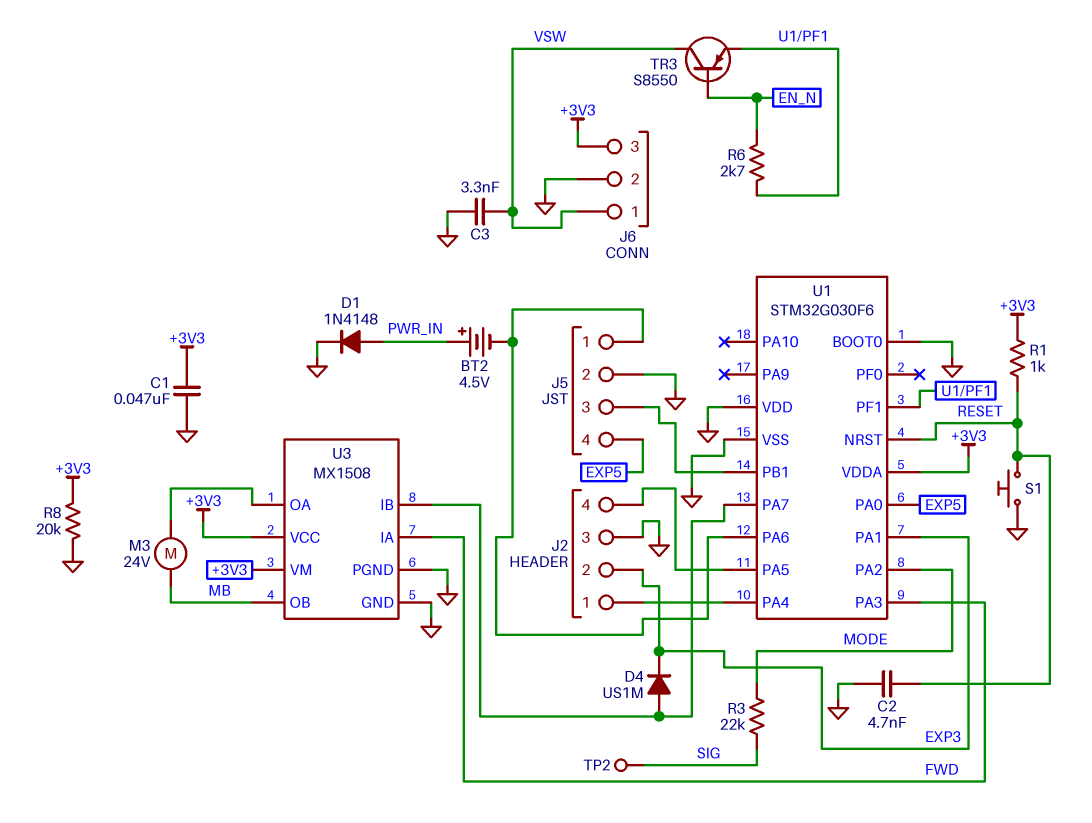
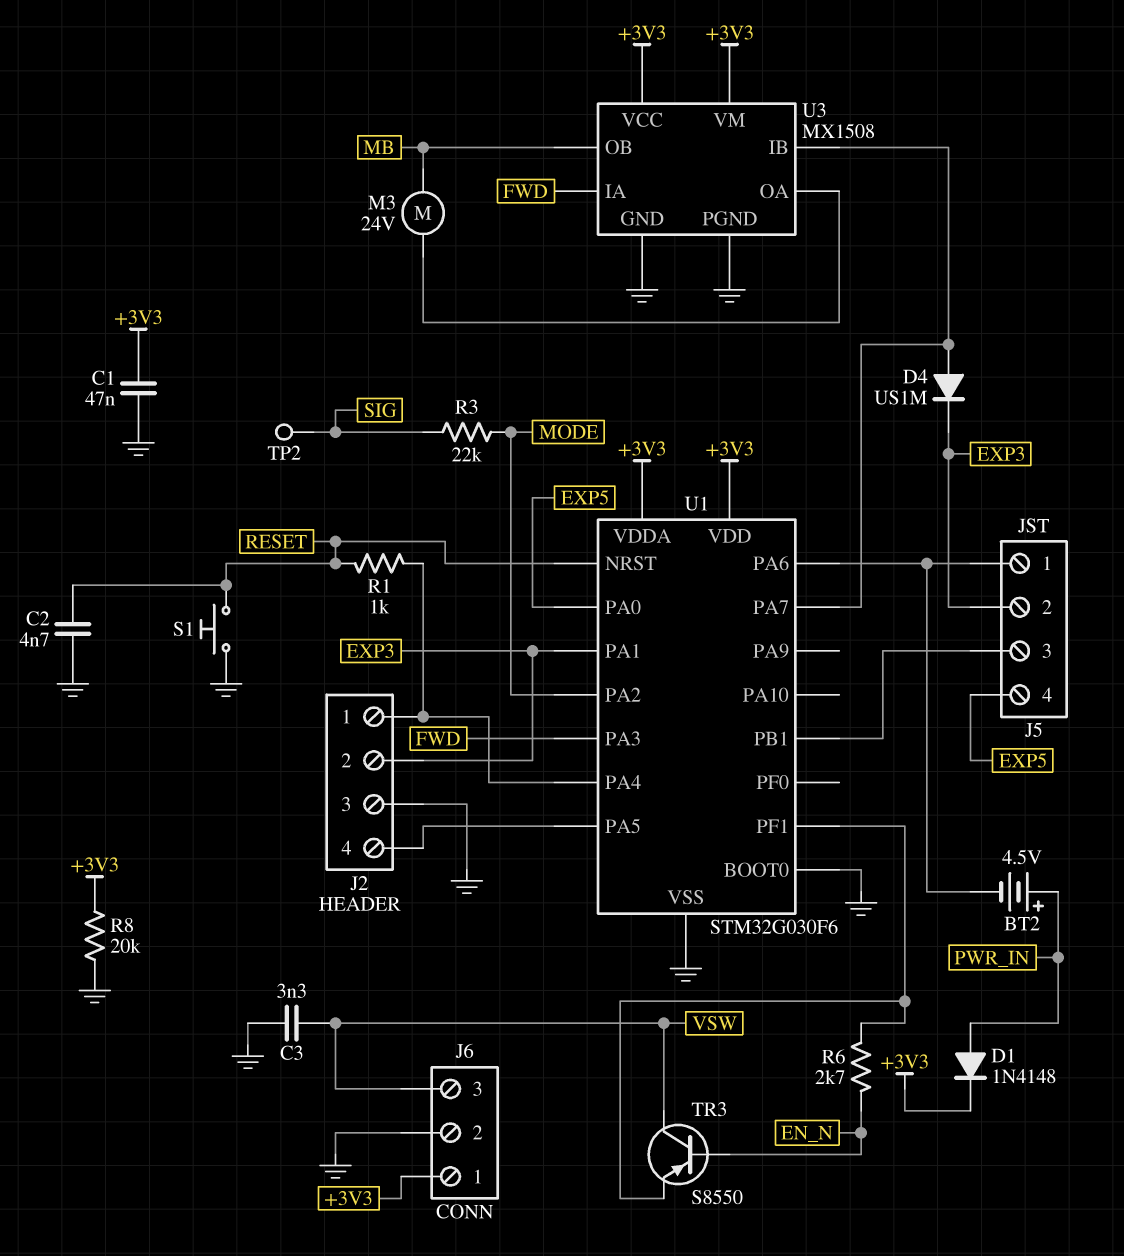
D1: diode 1N4148 (A PWR_IN, K GND) -> diode 1N4148 (A PWR_IN, K +3V3)
J5 pin 2: GND -> EXP3
J6 pin 1: VSW -> +3V3
J6 pin 3: +3V3 -> VSW
R1: 1k (+3V3, RESET) -> 1k (J2/1, RESET)
U1 pin VDD: GND -> +3V3

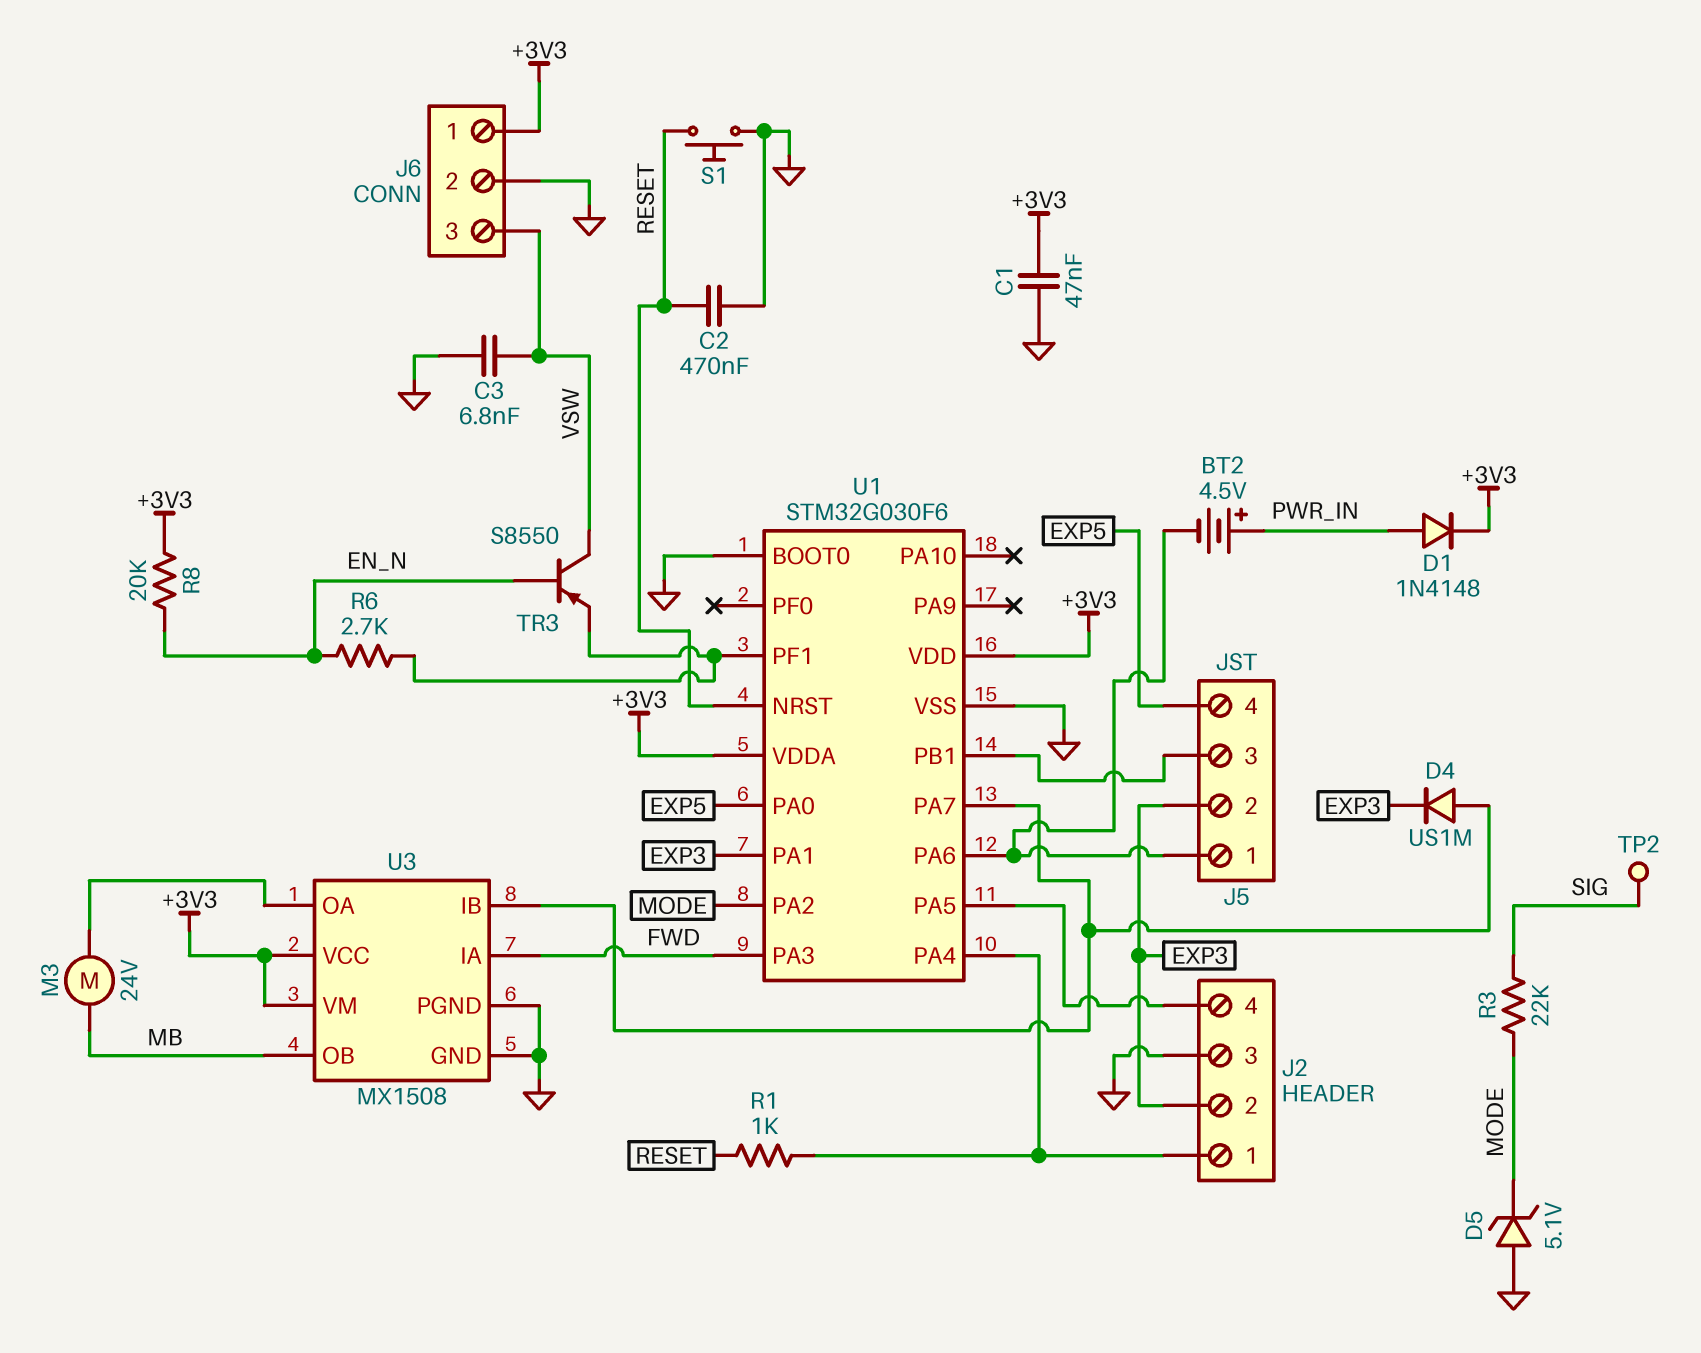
C2: 4.7nF (GND, RESET) -> 470nF (GND, RESET)
C3: 3.3nF (GND, VSW) -> 6.8nF (GND, VSW)
D5: none -> zener 5.1V (A GND, K MODE)
R8: 20k (+3V3, GND) -> 20k (+3V3, EN_N)

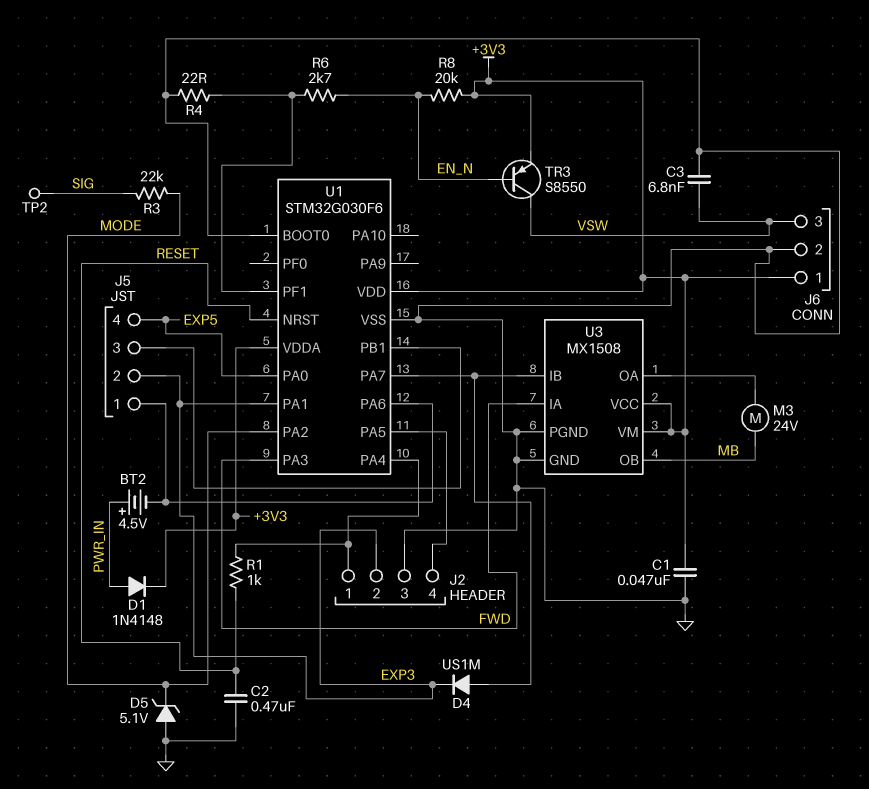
R4: none -> 22 (GND, U1/PF1)
S1: button (GND, RESET) -> none
TR3: PNP S8550 (B EN_N, C VSW, E U1/PF1) -> PNP S8550 (B EN_N, C VSW, E +3V3)

